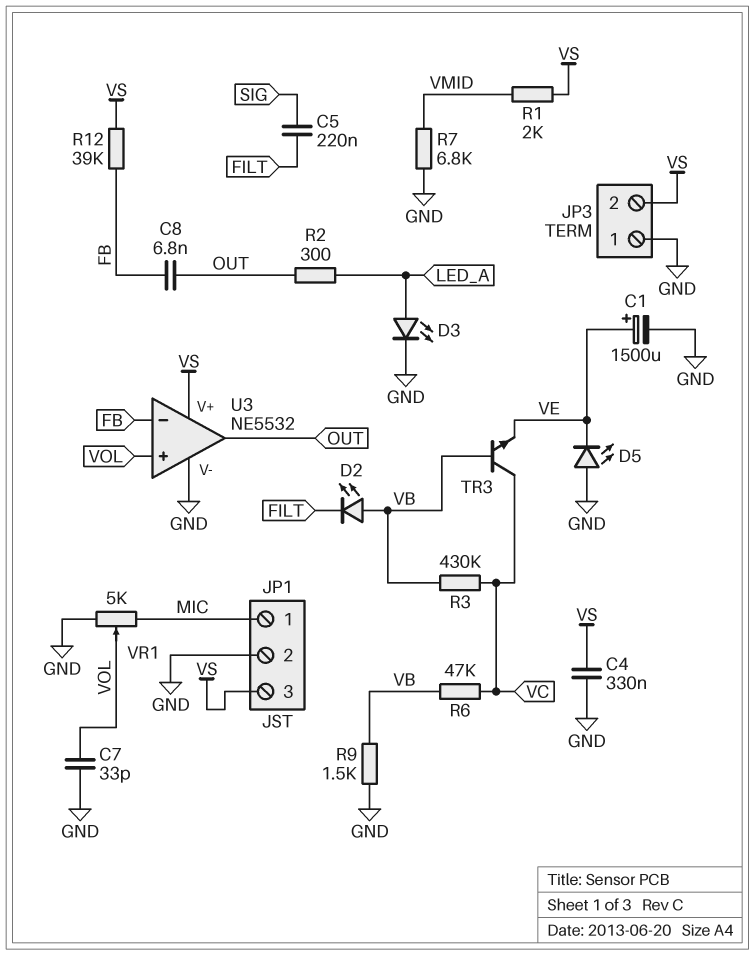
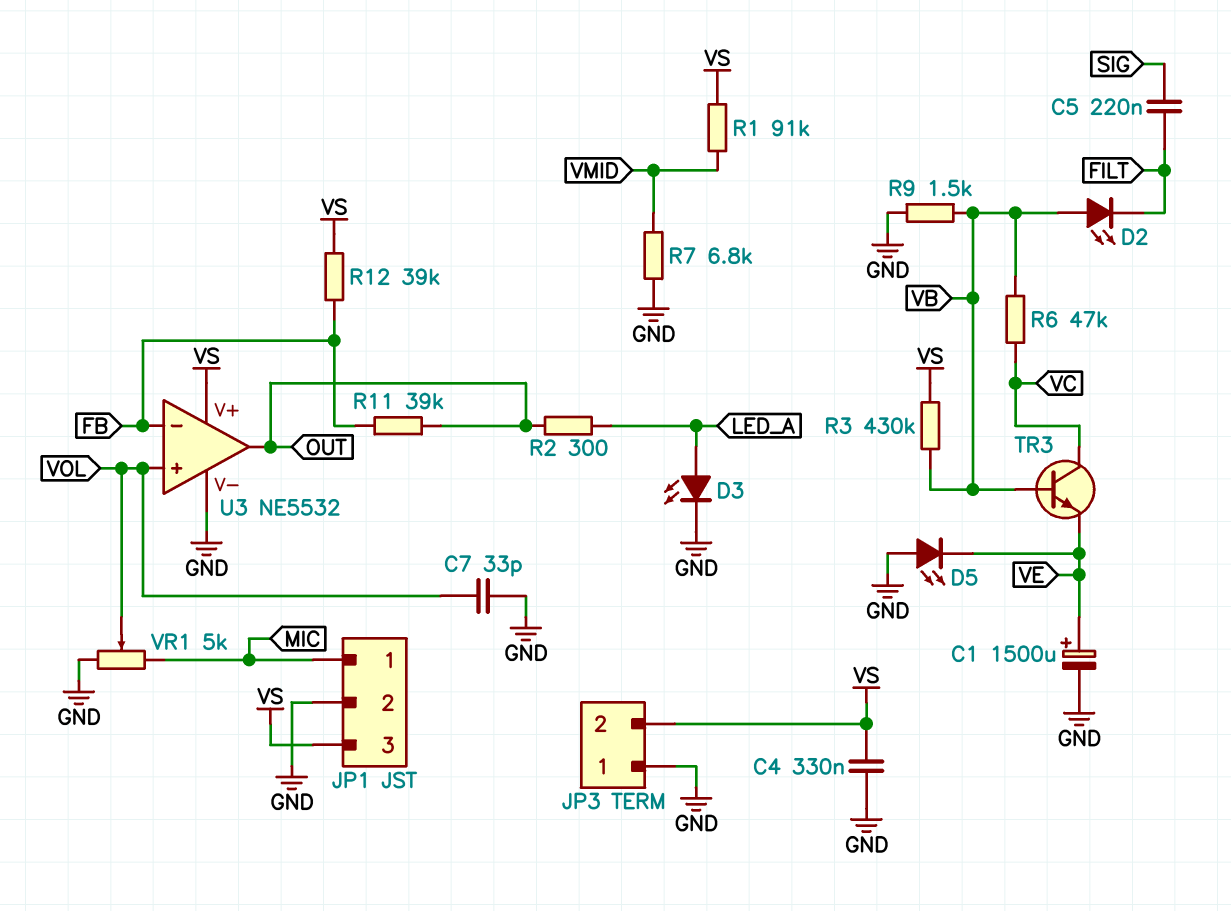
C8: 6.8nF (FB, OUT) -> none
R1: 2k (VMID, VS) -> 91k (VMID, VS)
R3: 430k (VB, VC) -> 430k (VB, VS)
R11: none -> 39k (FB, OUT)

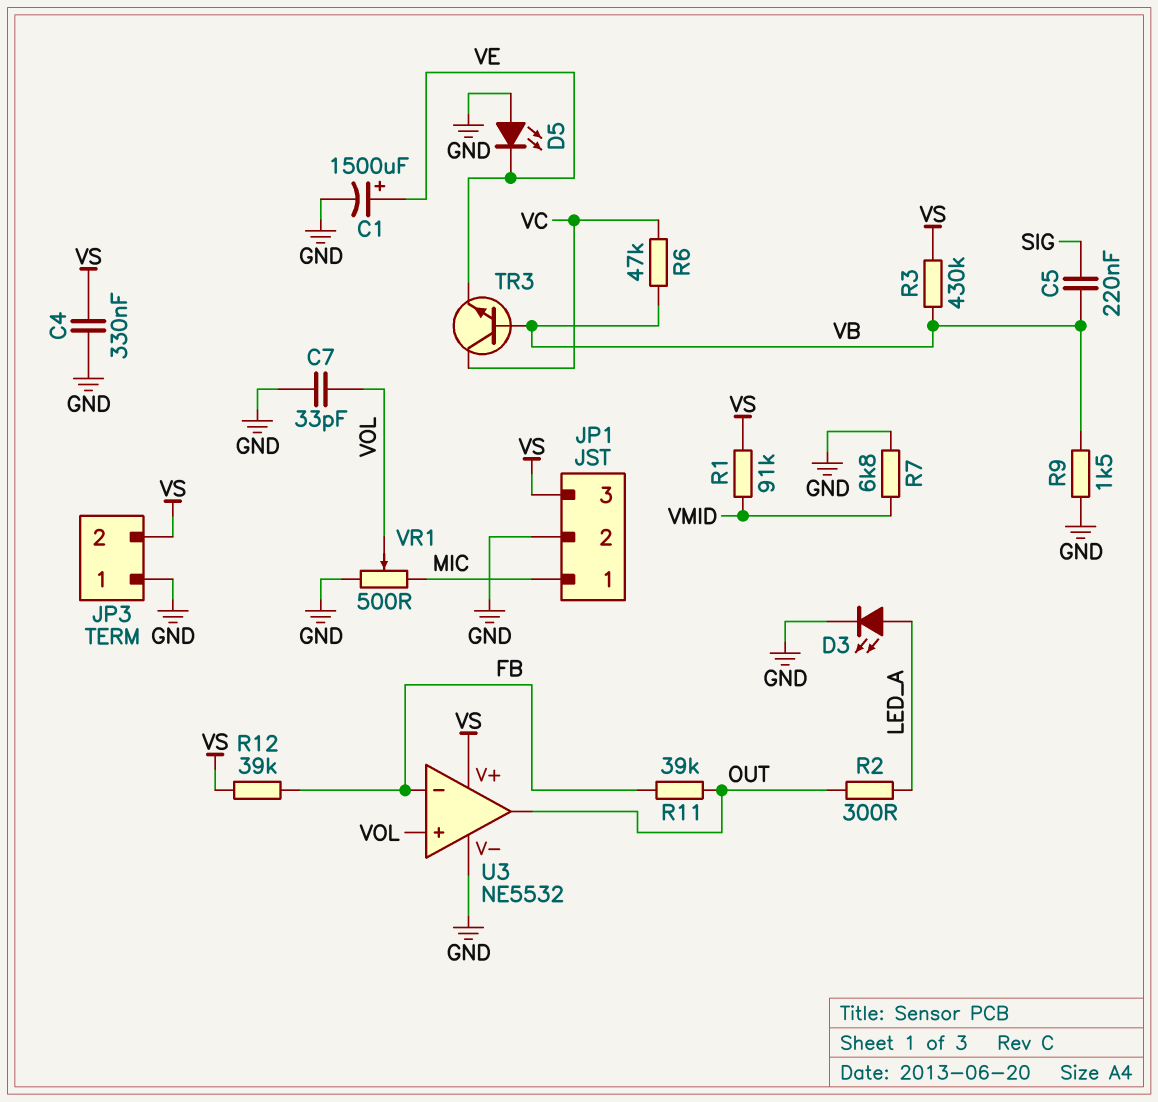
C5: 220nF (FILT, SIG) -> 220nF (SIG, VB)
D2: LED (A VB, K FILT) -> none
VR1: 5k (GND, MIC, wiper VOL) -> 500 (GND, MIC, wiper VOL)

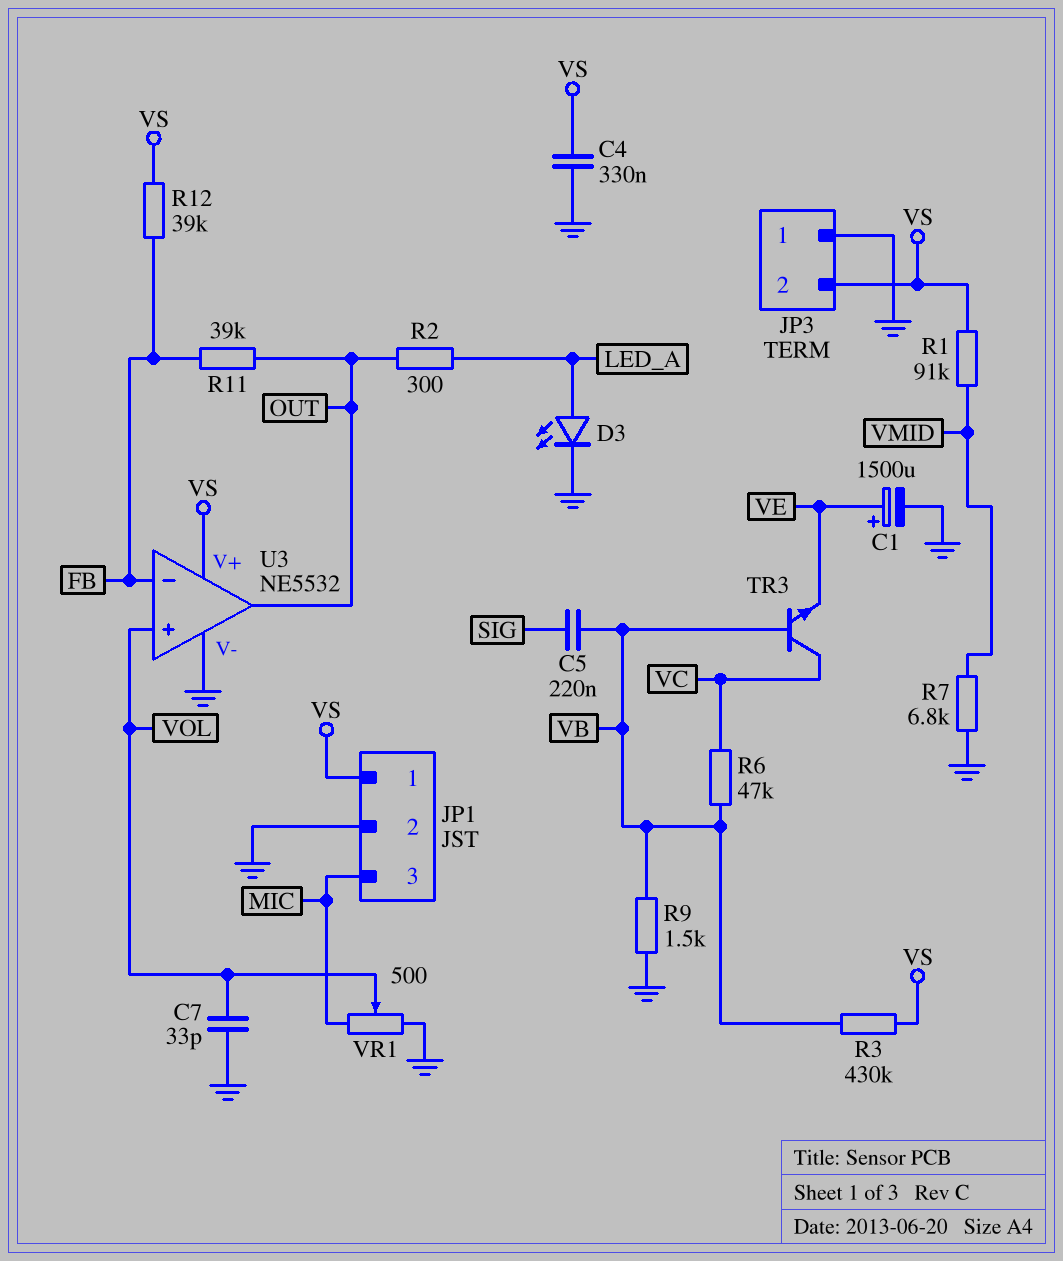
D5: LED (A GND, K VE) -> none
JP1 pin 1: MIC -> VS
JP1 pin 3: VS -> MIC

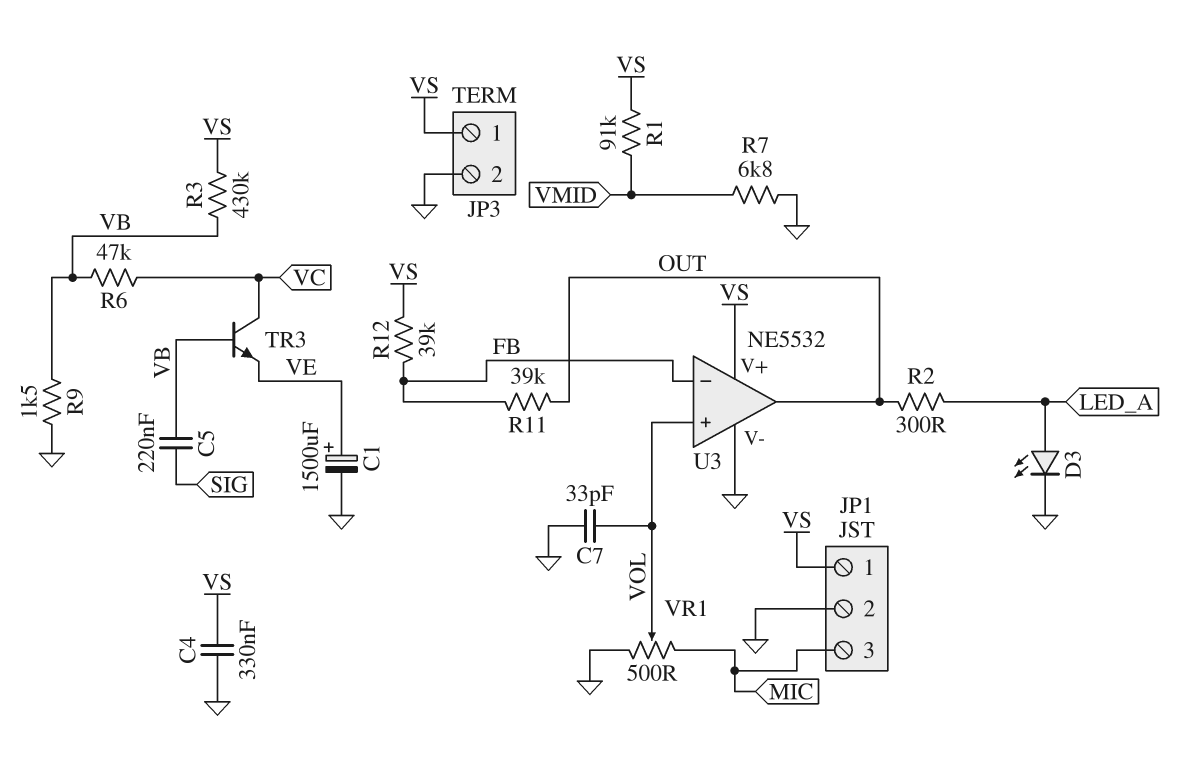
JP3 pin 1: GND -> VS
JP3 pin 2: VS -> GND

